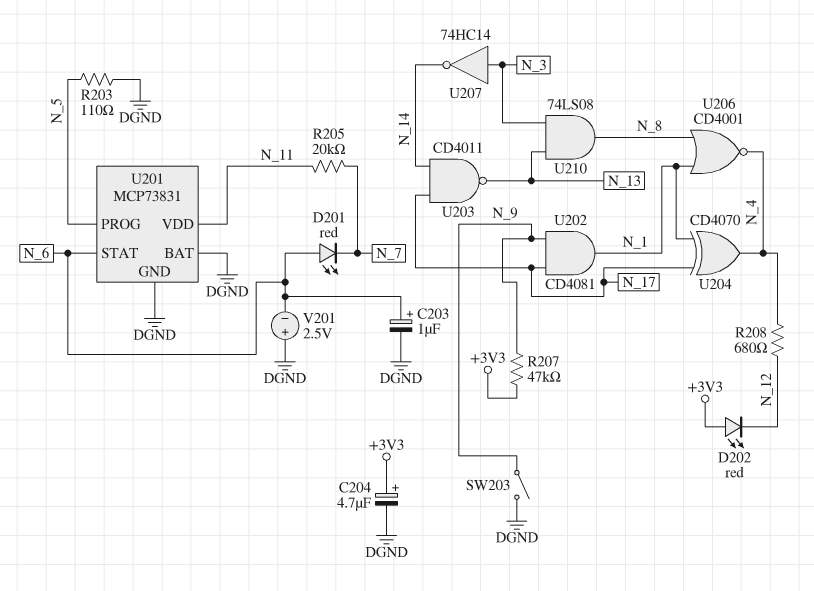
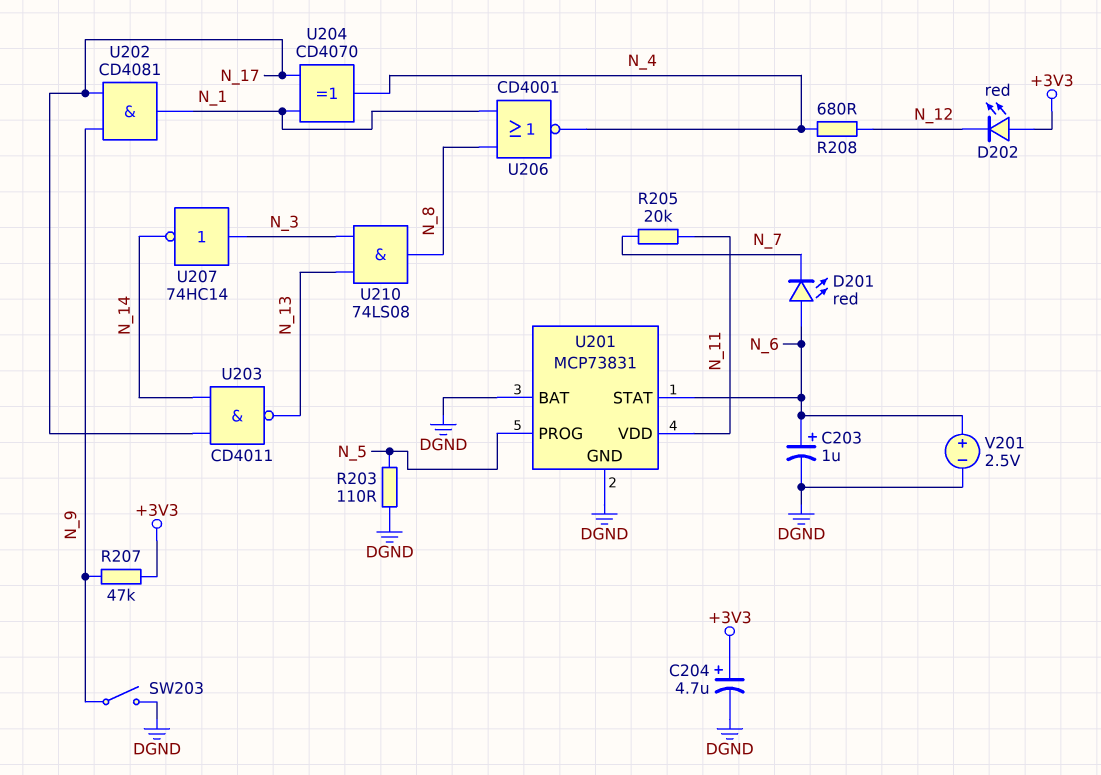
V201: 2.5V (plus DGND, minus N_6) -> 2.5V (plus N_6, minus DGND)

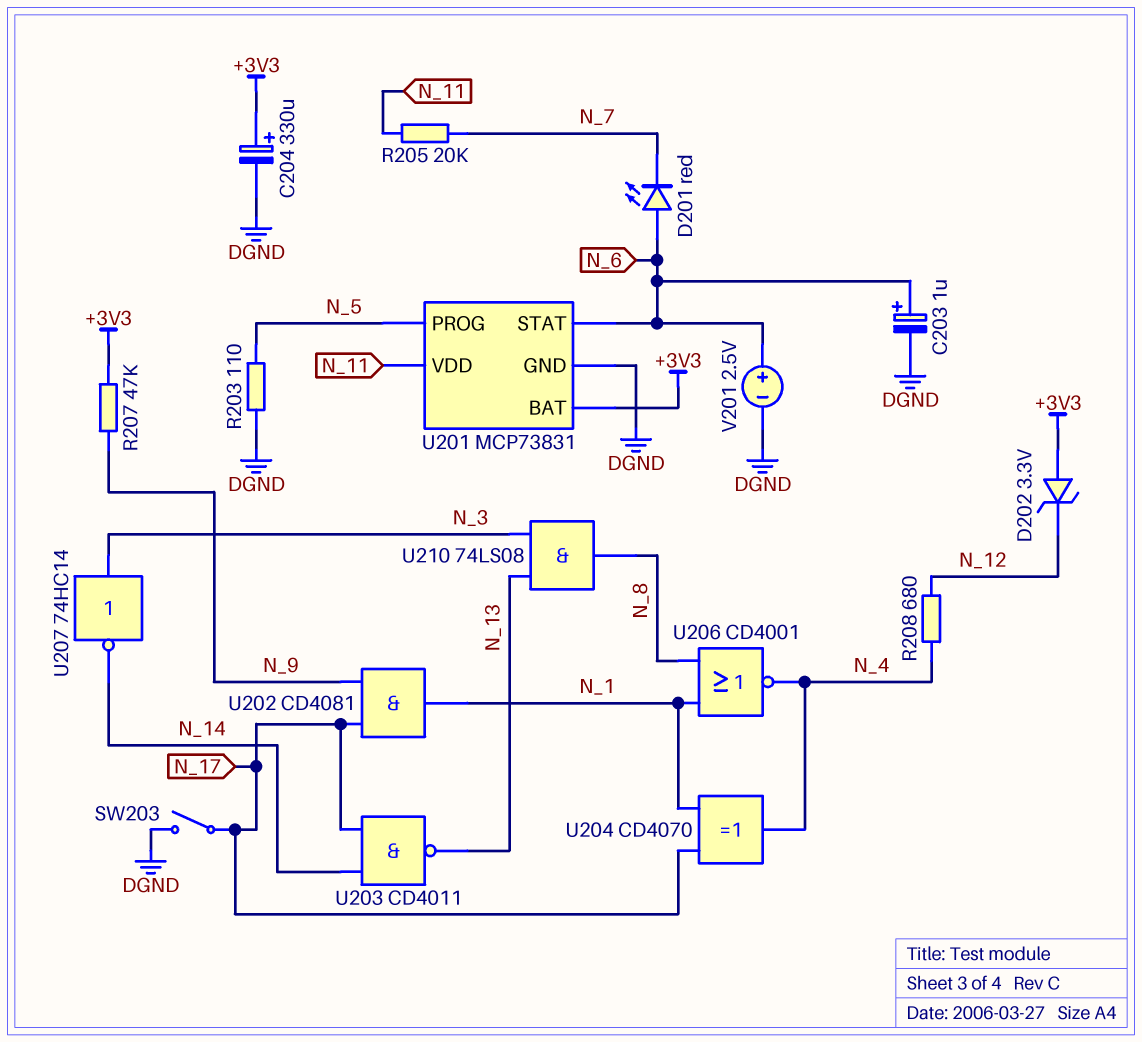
C204: 4.7uF (plus +3V3, minus DGND) -> 330uF (plus +3V3, minus DGND)
D202: LED red (A +3V3, K N_12) -> zener 3.3V (A +3V3, K N_12)
SW203: switch (DGND, N_9) -> switch (DGND, N_17)
U201 pin BAT: DGND -> +3V3

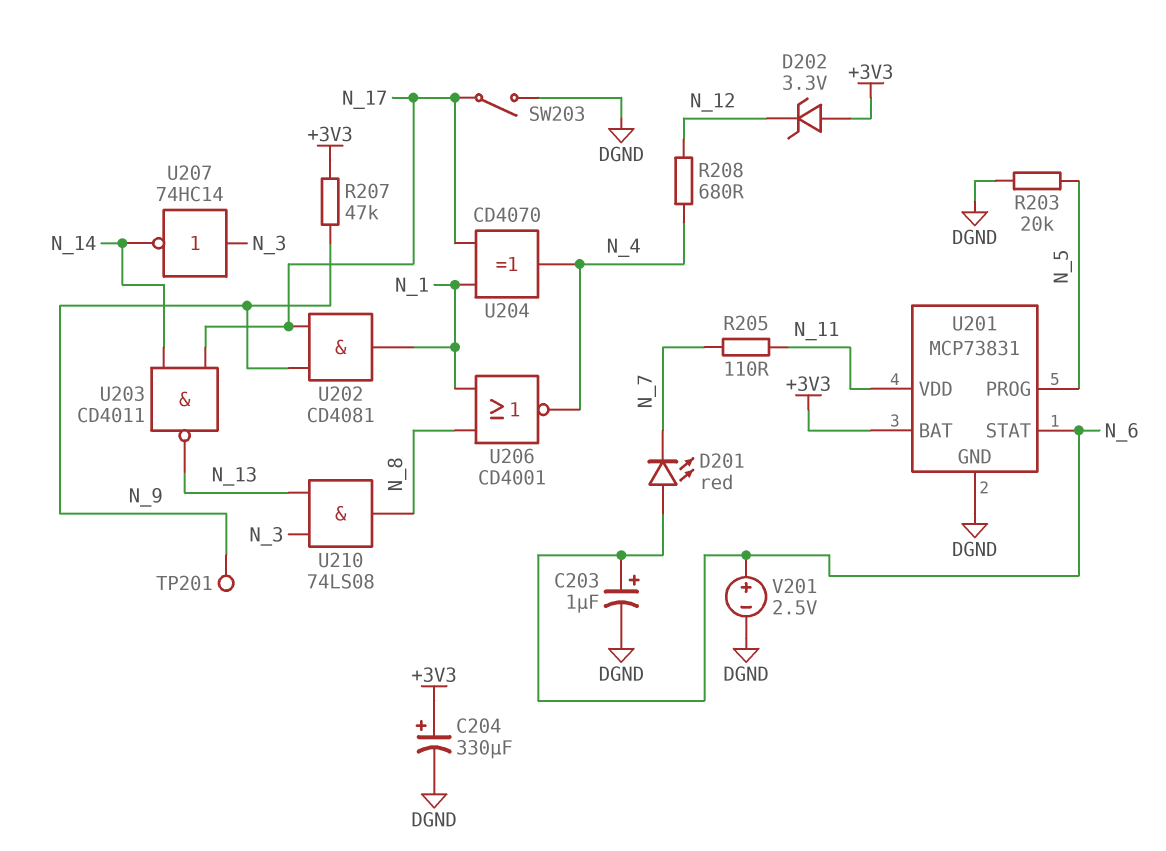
R203: 110 (DGND, N_5) -> 20k (DGND, N_5)
R205: 20k (N_7, N_11) -> 110 (N_7, N_11)
TP201: none -> test point (N_9)

